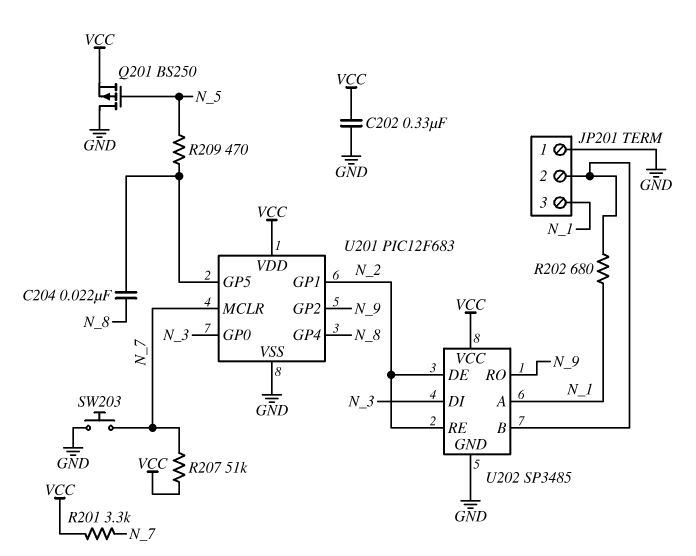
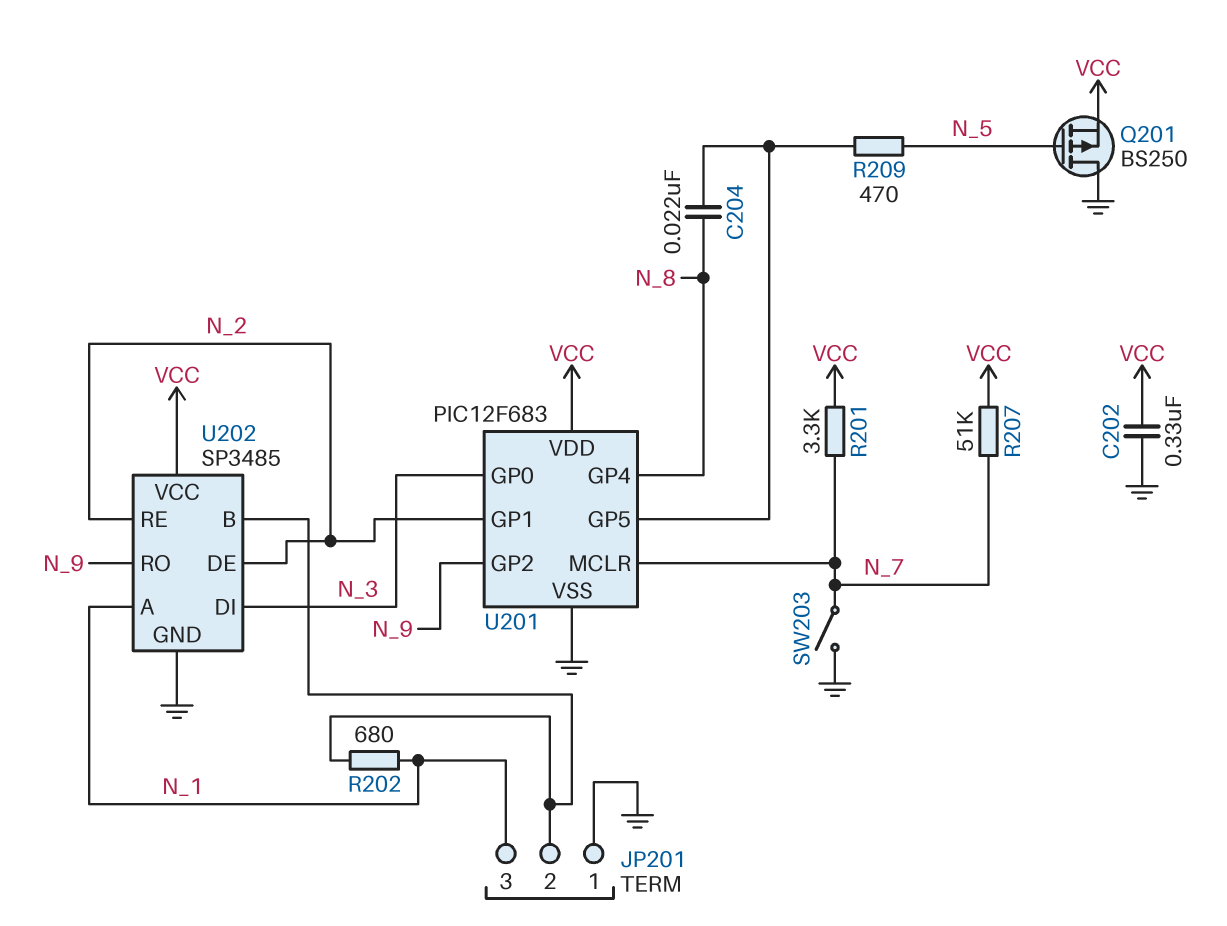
SW203: button (GND, N_7) -> switch (GND, N_7)

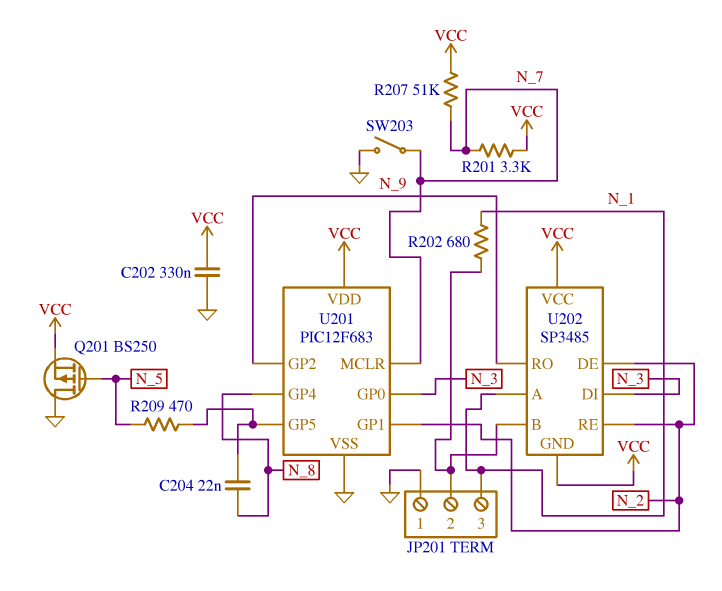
U202 pin GND: GND -> VCC

